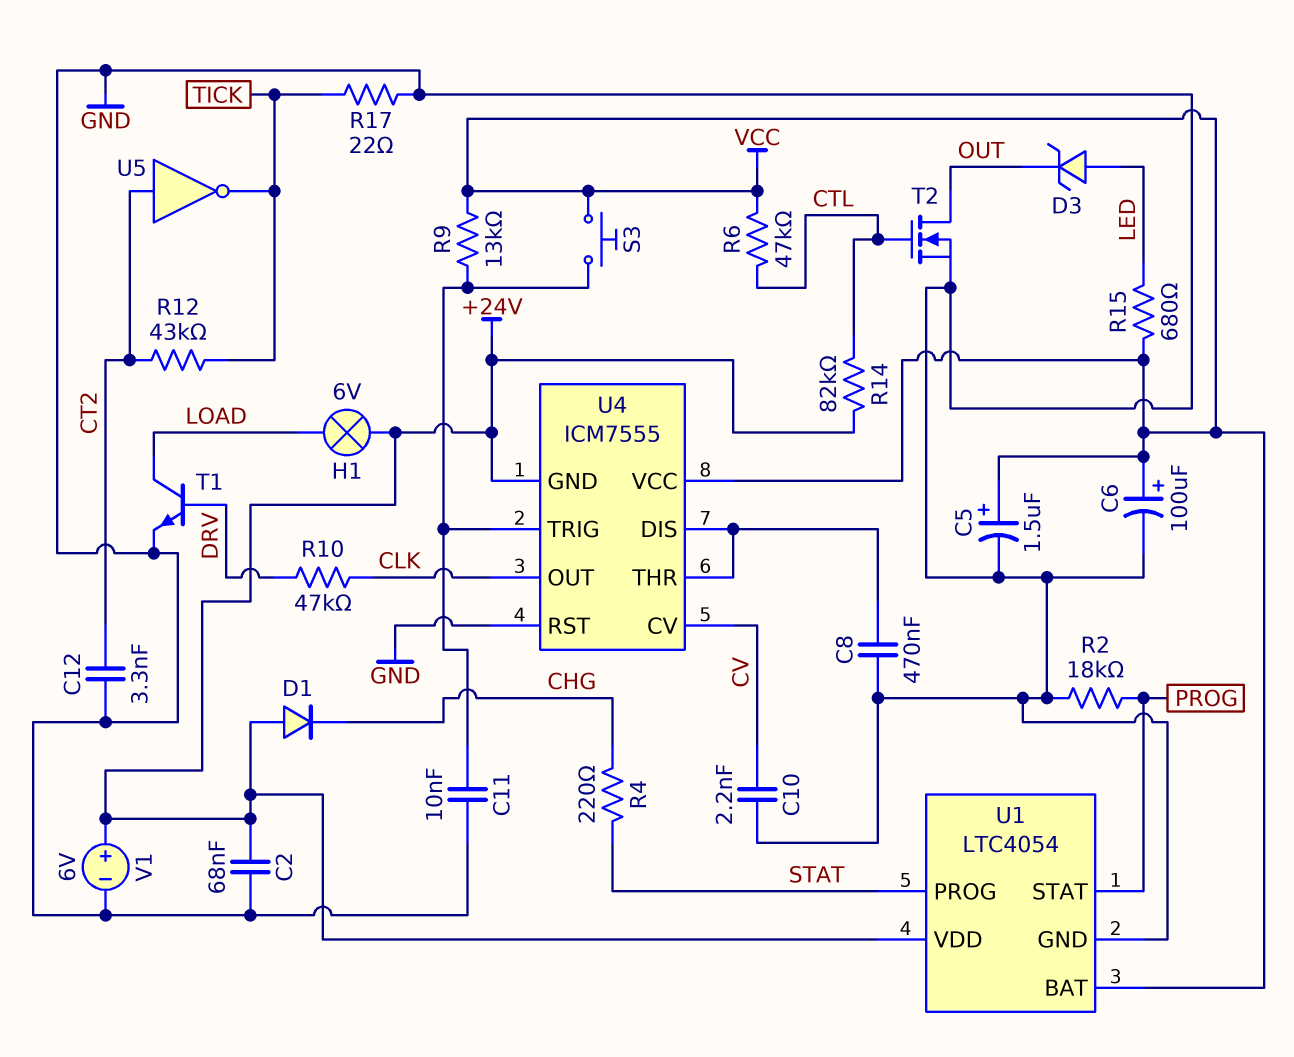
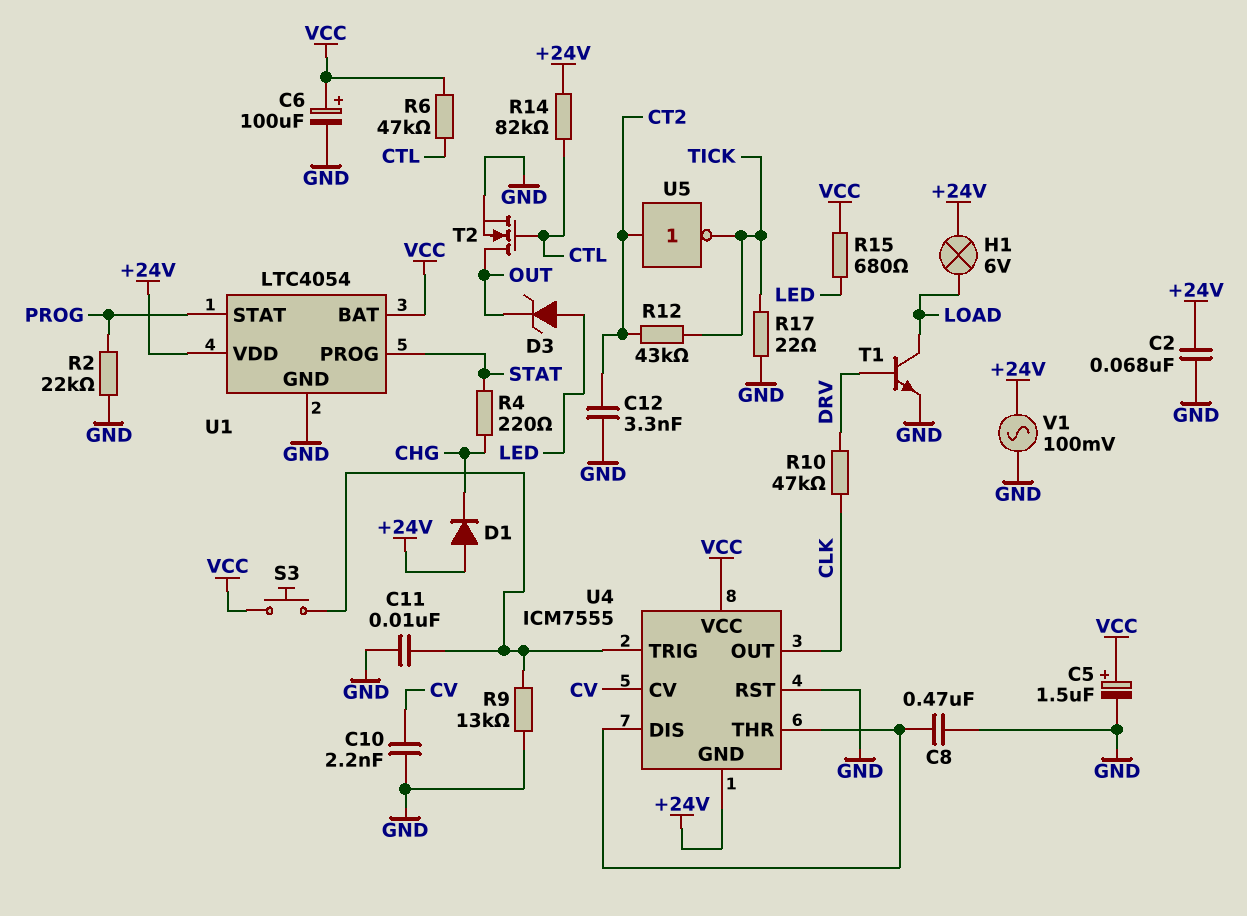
R2: 18k (GND, PROG) -> 22k (GND, PROG)
R9: 13k (U4/TRIG, VCC) -> 13k (GND, U4/TRIG)
V1: 6V (plus +24V, minus GND) -> AC 100mV (+24V, GND)

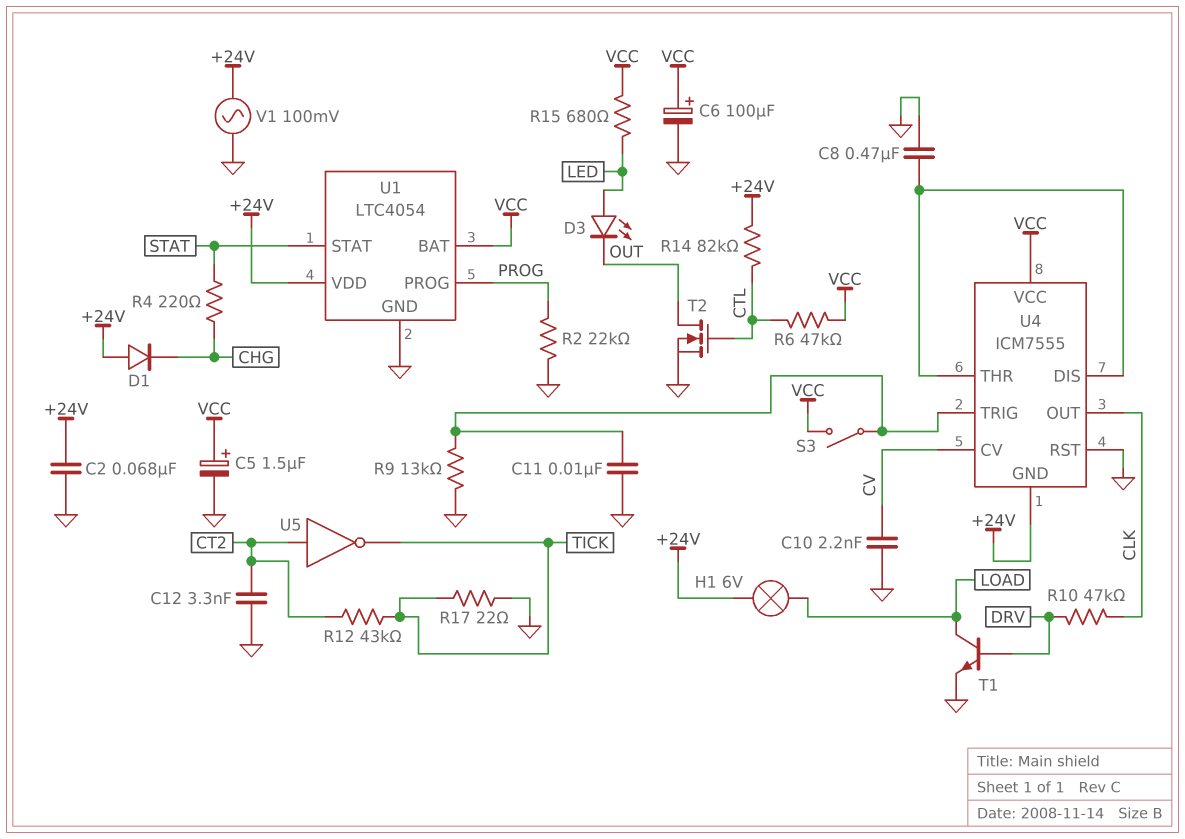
D3: zener (A LED, K OUT) -> LED (A LED, K OUT)
S3: button (U4/TRIG, VCC) -> switch (U4/TRIG, VCC)
U1 pin PROG: STAT -> PROG
U1 pin STAT: PROG -> STAT

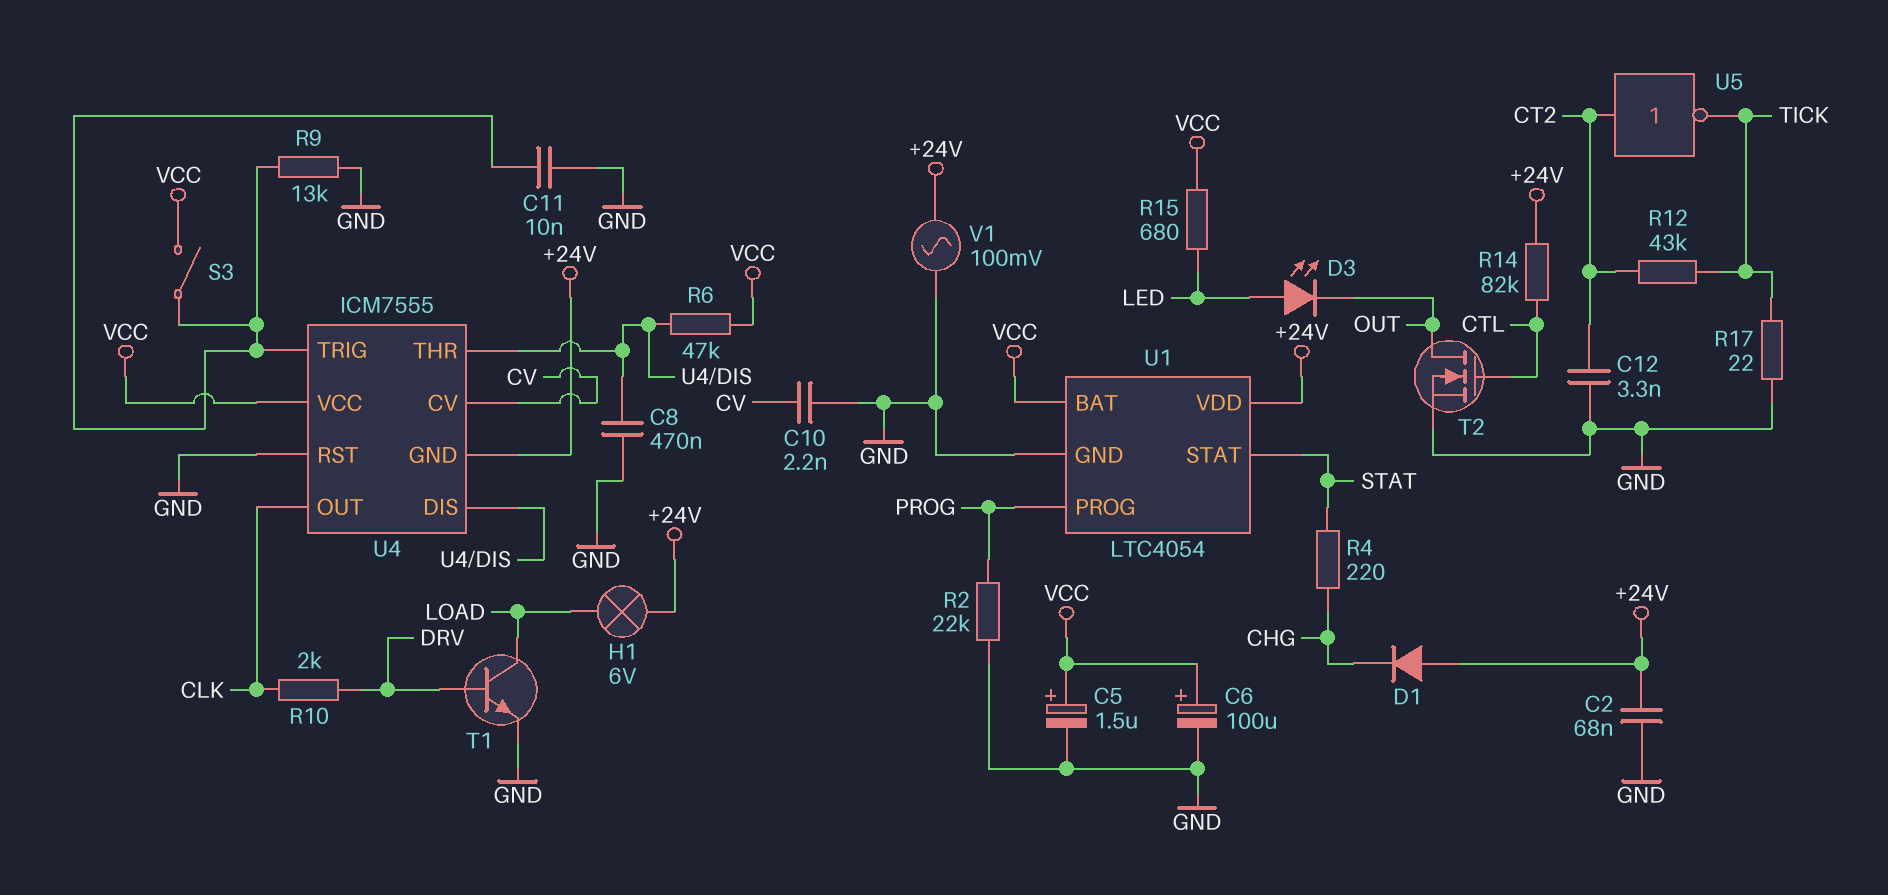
R6: 47k (CTL, VCC) -> 47k (U4/DIS, VCC)
R10: 47k (CLK, DRV) -> 2k (CLK, DRV)

